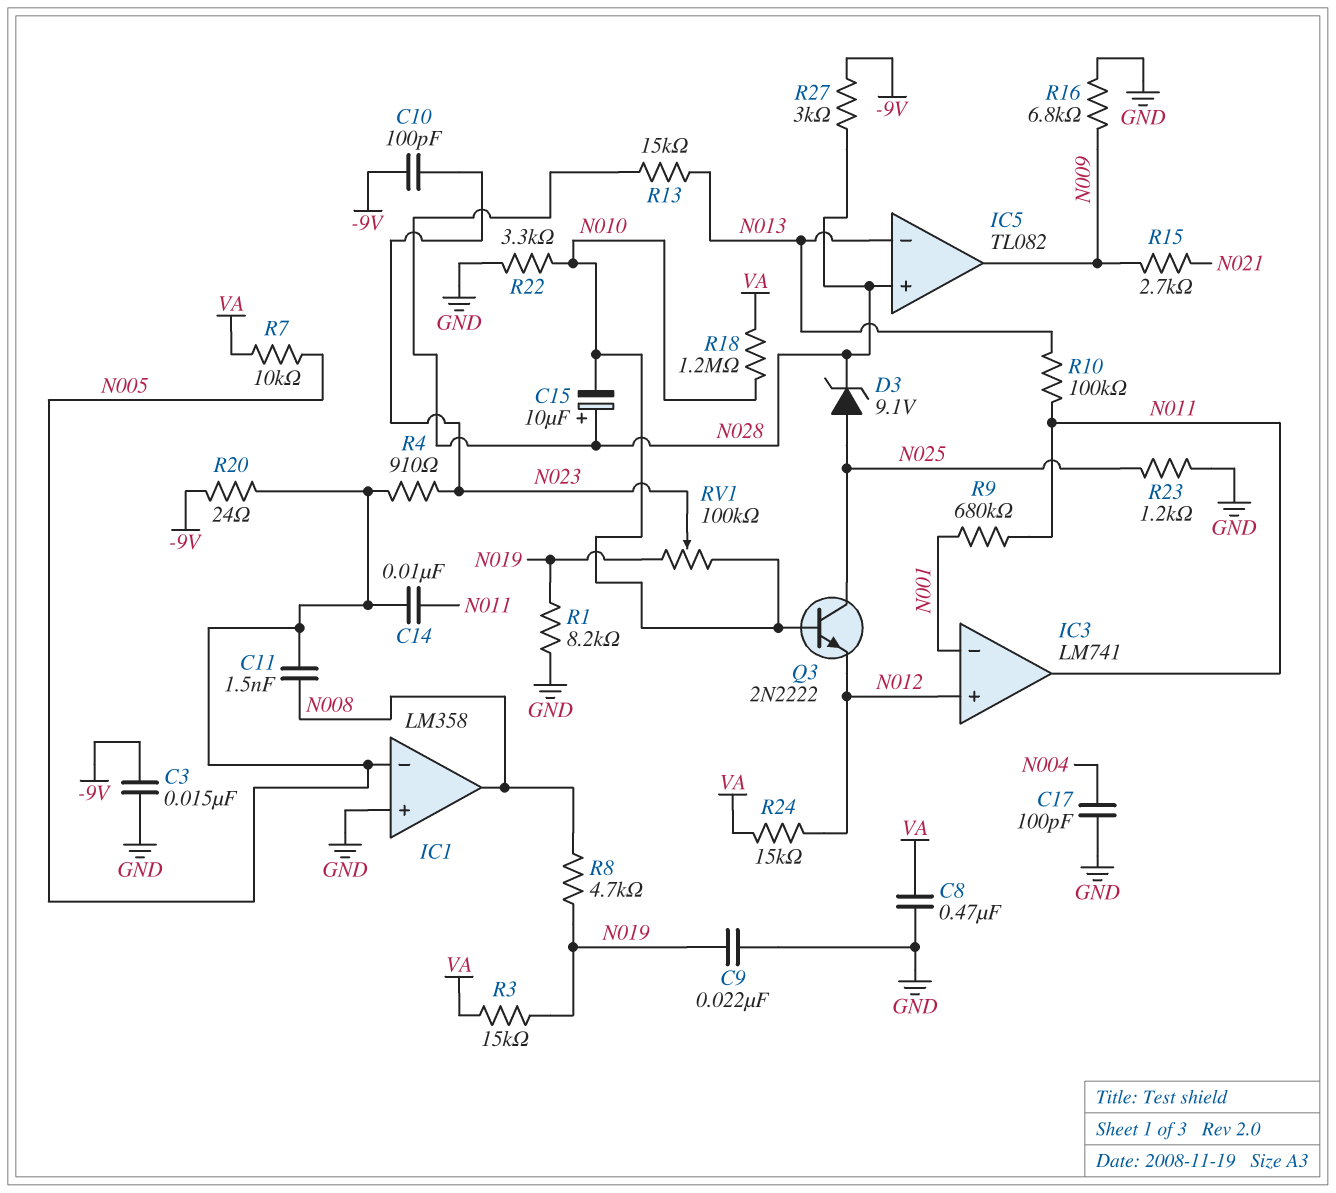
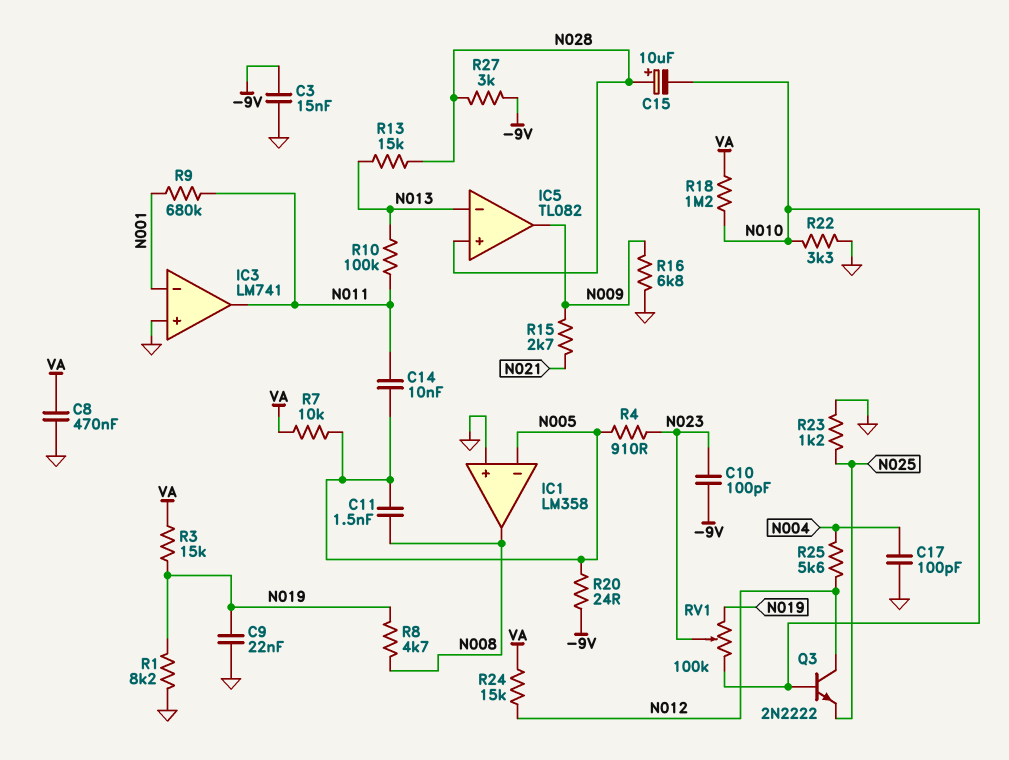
D3: zener 9.1V (A N025, K N028) -> none
IC3 pin in+: N012 -> GND
Q3: NPN 2N2222 (B N010, C N025, E N012) -> NPN 2N2222 (B N010, C N012, E N025)
R25: none -> 5.6k (N004, N012)

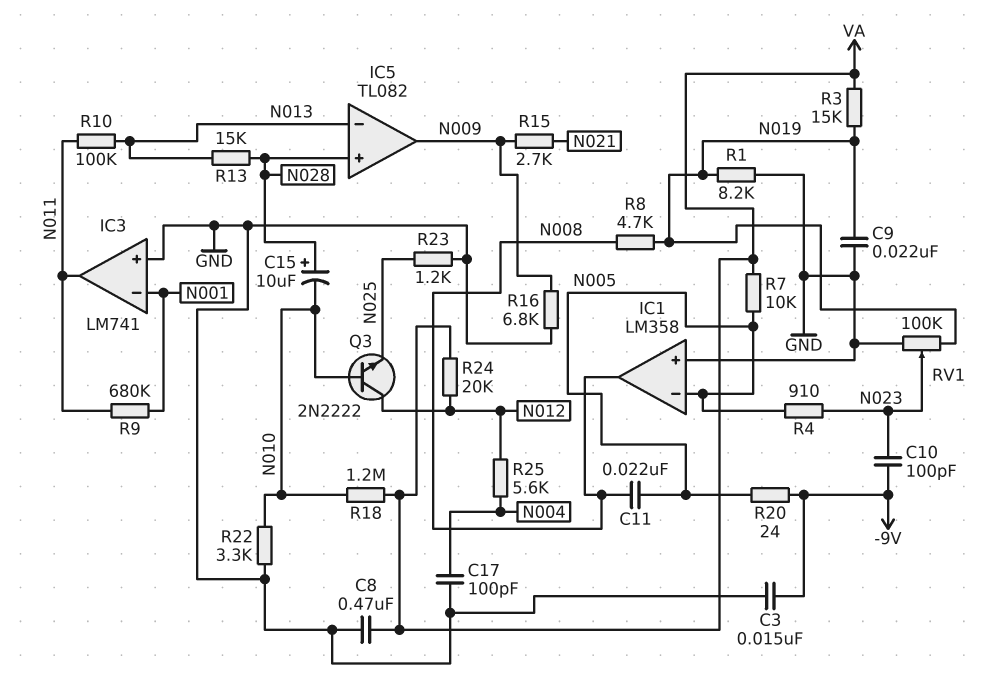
C11: 1.5nF (N005, N008) -> 22nF (N005, N008)
C14: 10nF (N005, N011) -> none
R24: 15k (N012, VA) -> 20k (N012, VA)
R27: 3k (-9V, N028) -> none
RV1: 100k (N010, N019, wiper N023) -> 100k (GND, N019, wiper N023)

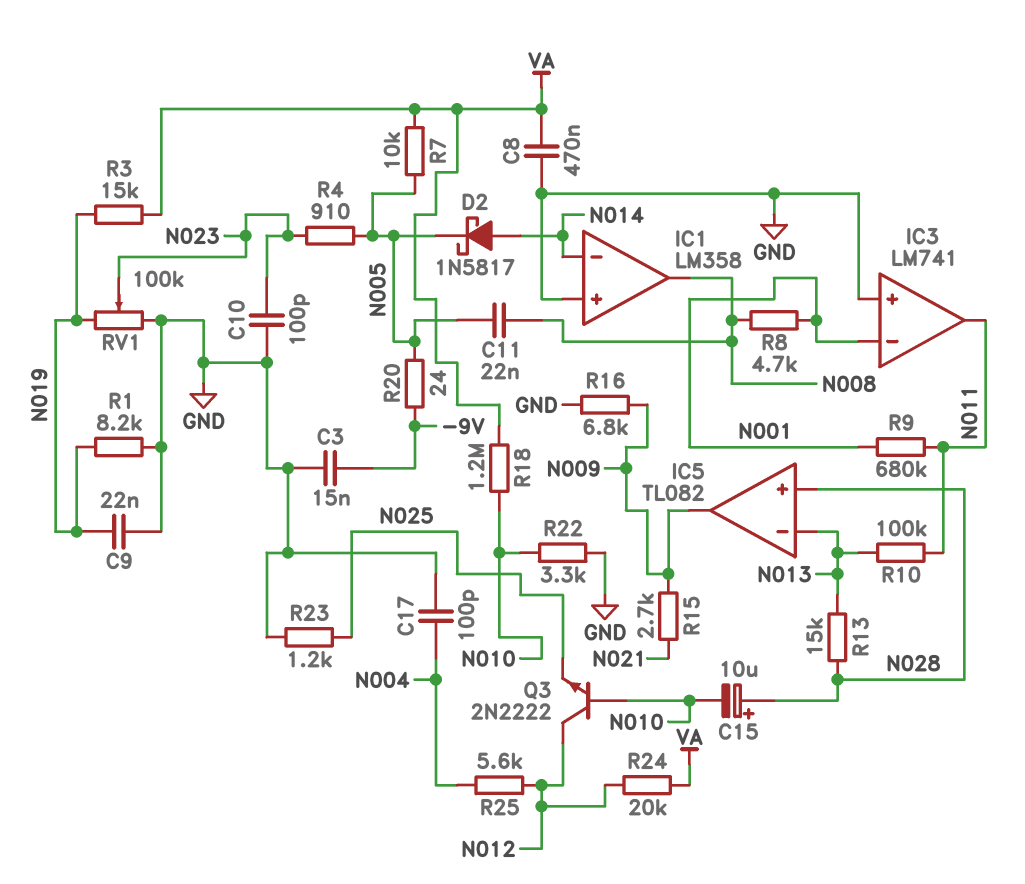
C10: 100pF (-9V, N023) -> 100pF (GND, N023)
D2: none -> schottky 1N5817 (A N014, K N005)
IC1 pin in-: N005 -> N014
R8: 4.7k (N008, N019) -> 4.7k (N001, N008)

